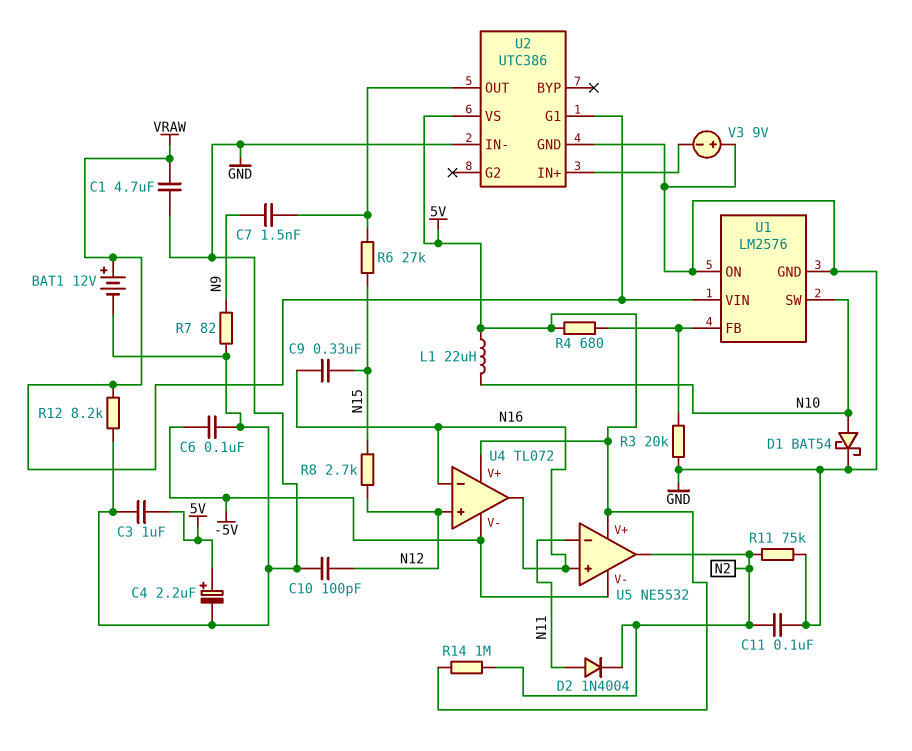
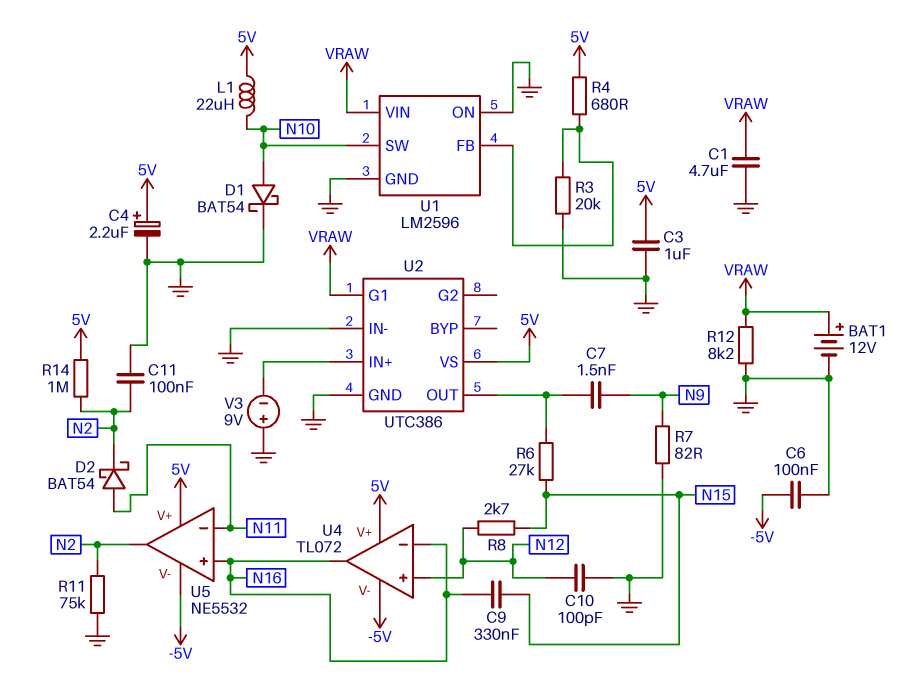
D2: diode 1N4004 (A N11, K N2) -> schottky BAT54 (A N11, K N2)
U1: LM2576 -> LM2596

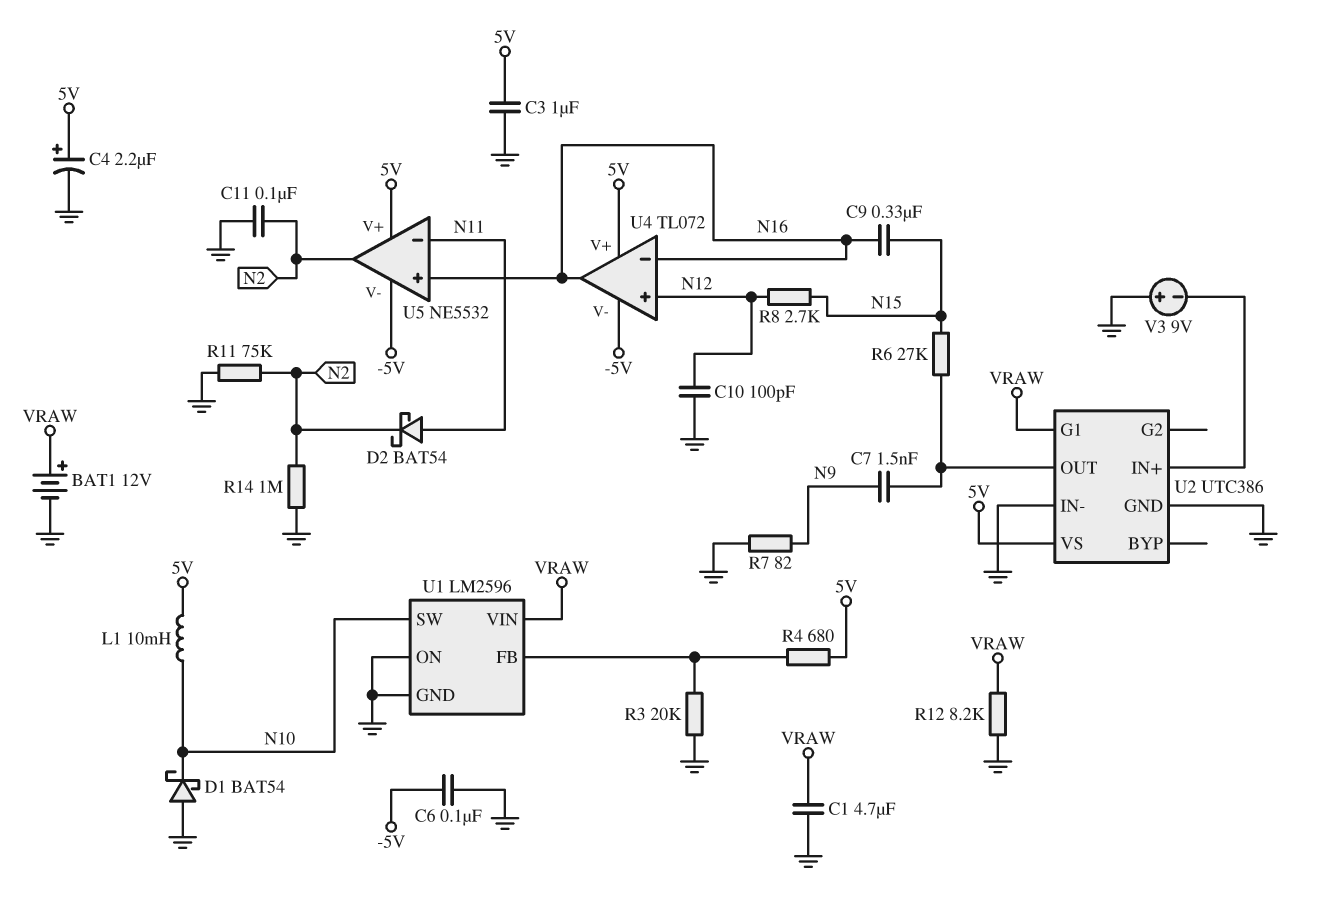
D1: schottky BAT54 (A N10, K GND) -> schottky BAT54 (A GND, K N10)
L1: 22uH (5V, N10) -> 10mH (5V, N10)
R14: 1M (5V, N2) -> 1M (GND, N2)

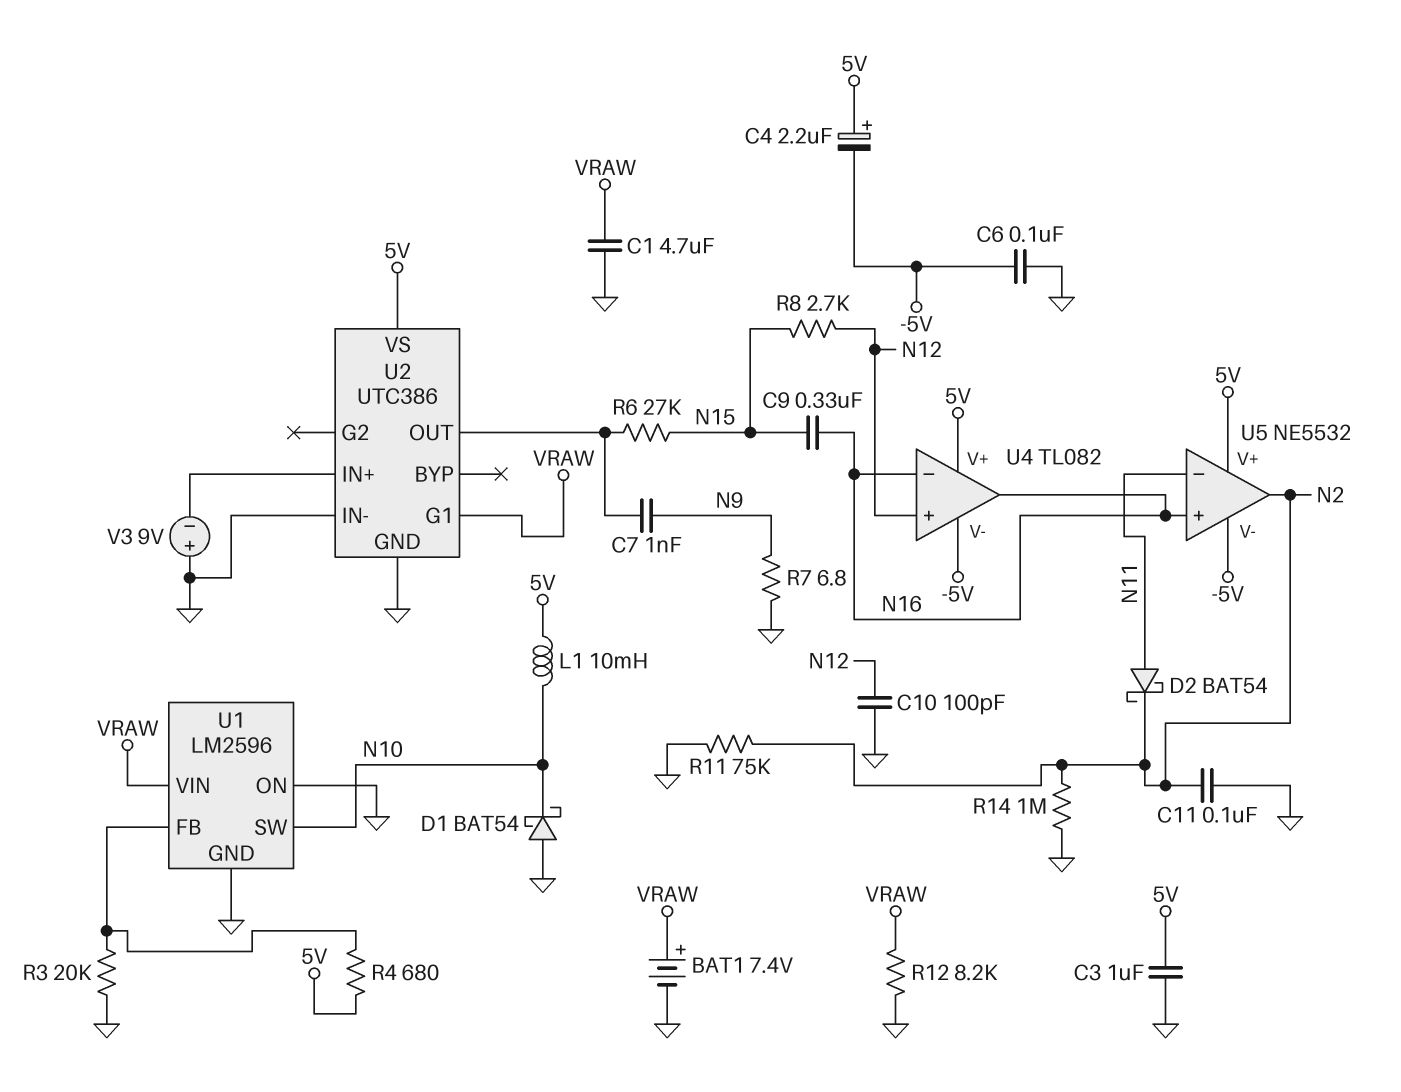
BAT1: 12V (plus VRAW, minus GND) -> 7.4V (plus VRAW, minus GND)
C4: 2.2uF (plus 5V, minus GND) -> 2.2uF (plus 5V, minus -5V)
C7: 1.5nF (N9, U2/OUT) -> 1nF (N9, U2/OUT)
R7: 82 (GND, N9) -> 6.8 (GND, N9)
U4: TL072 -> TL082

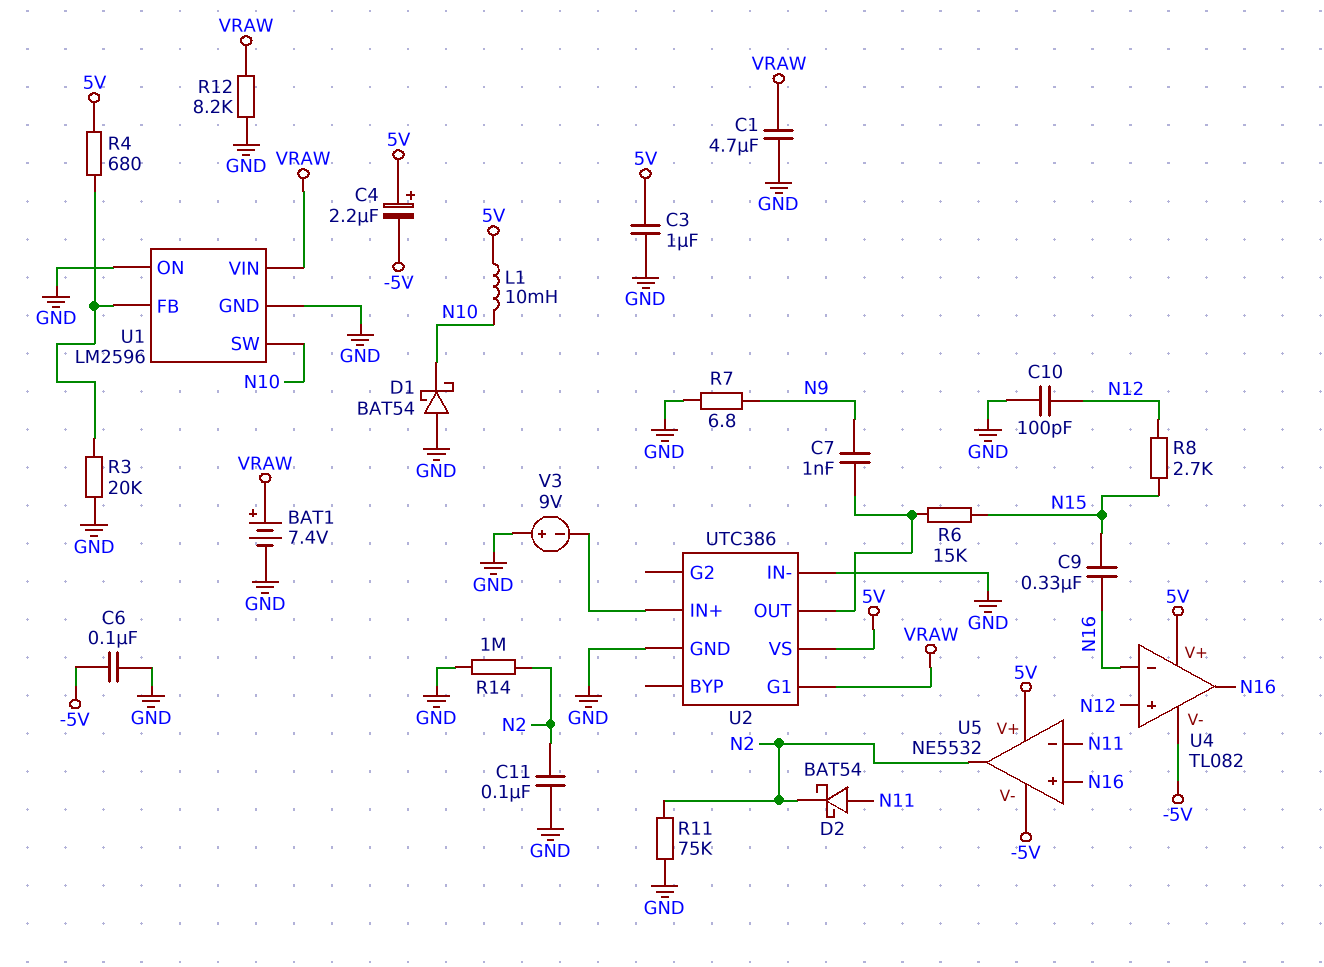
R6: 27k (N15, U2/OUT) -> 15k (N15, U2/OUT)

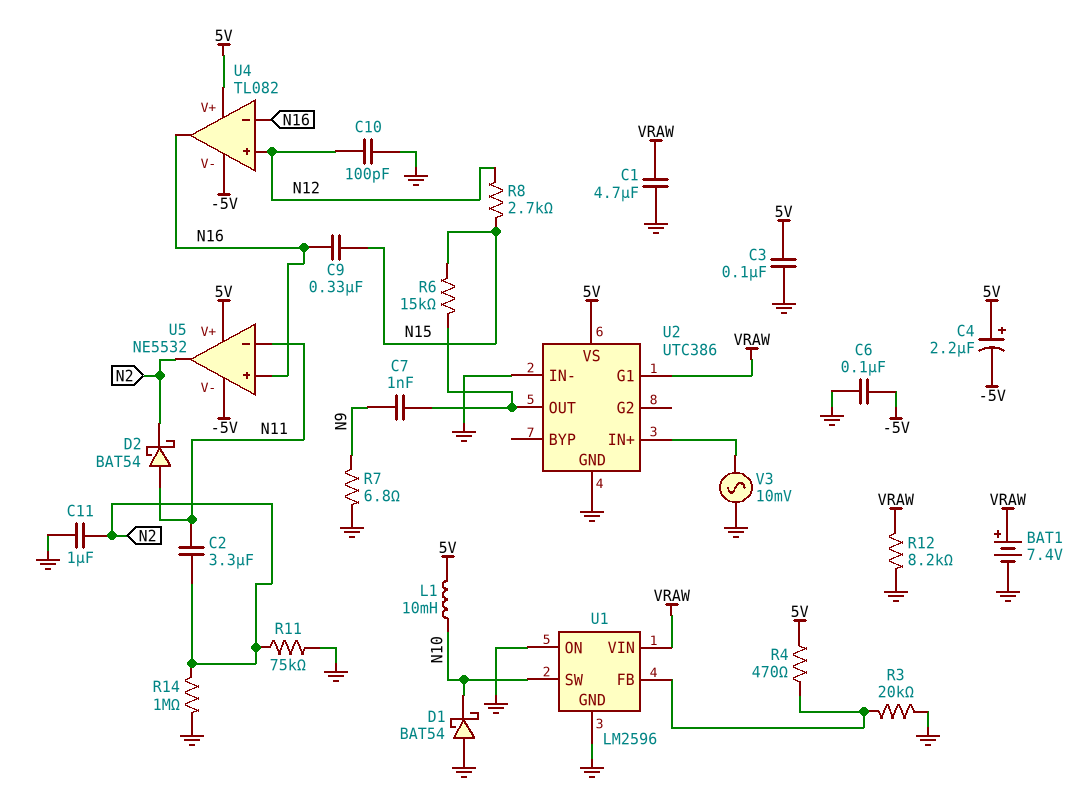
C2: none -> 3.3uF (N2, N11)
C3: 1uF (5V, GND) -> 100nF (5V, GND)
C11: 100nF (GND, N2) -> 1uF (GND, N2)
R4: 680 (5V, U1/FB) -> 470 (5V, U1/FB)
V3: 9V (plus GND, minus U2/IN+) -> AC 10mV (GND, U2/IN+)

